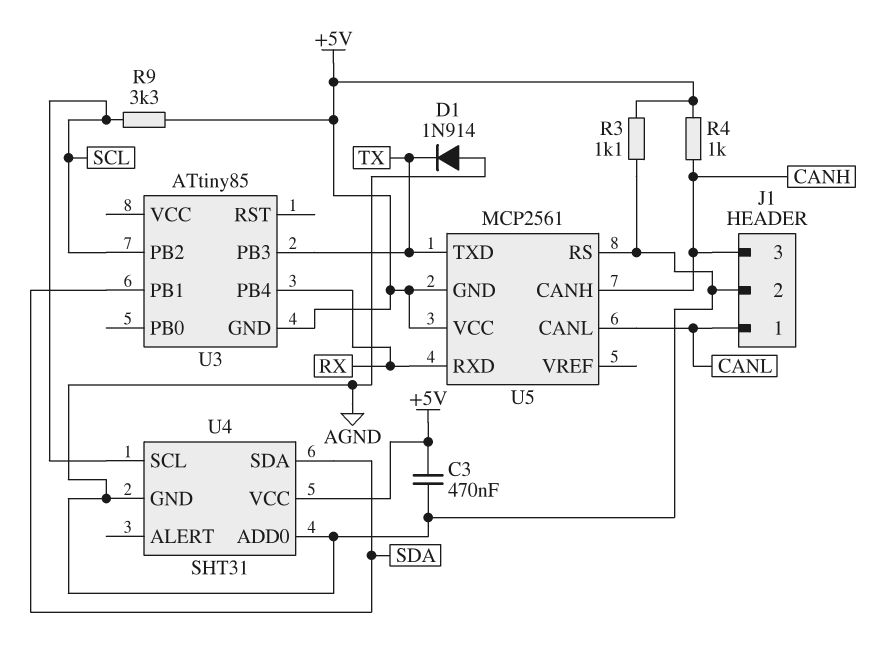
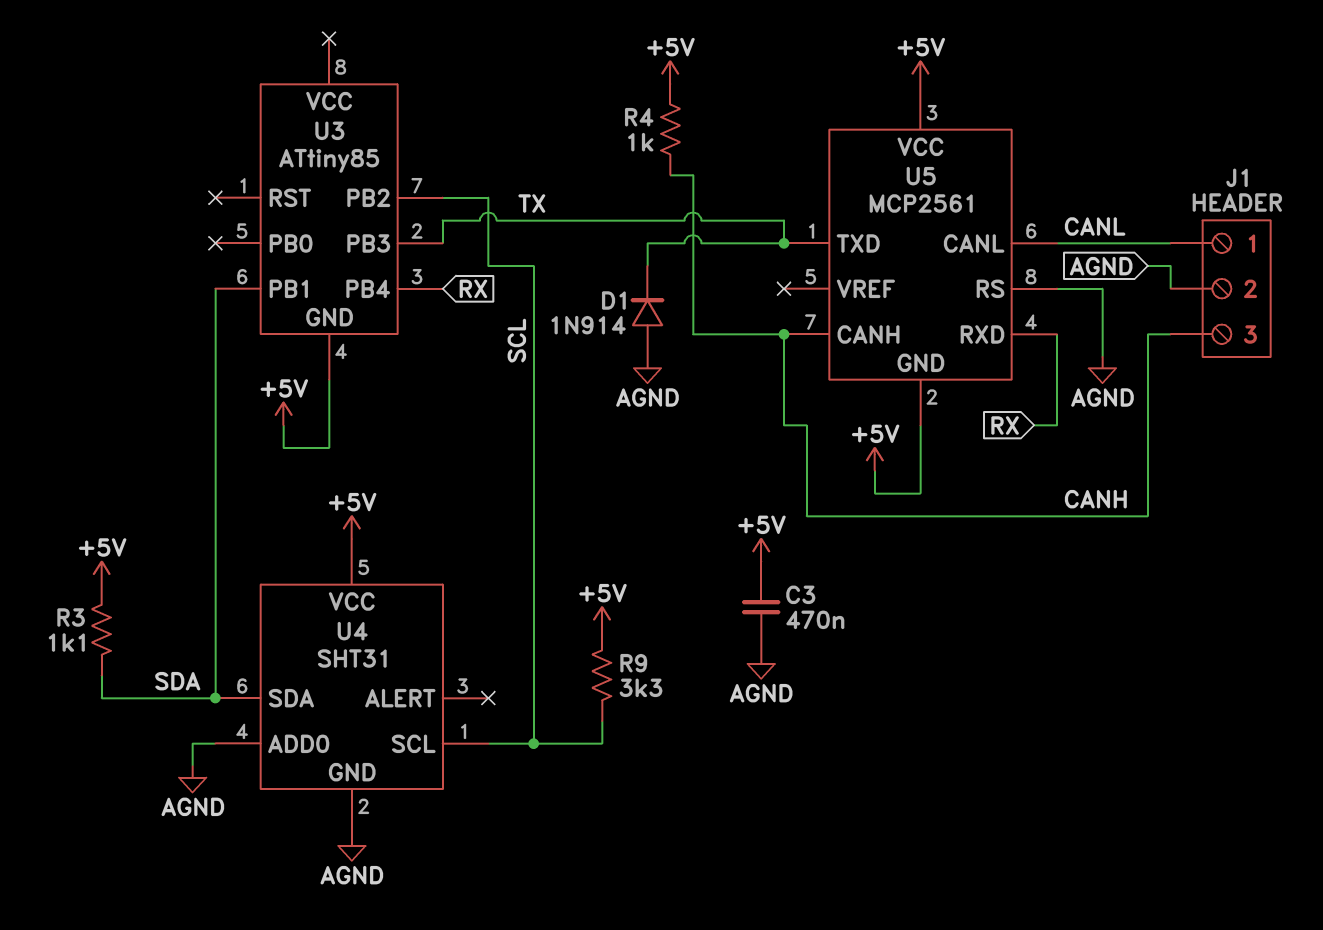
R3: 1.1k (+5V, AGND) -> 1.1k (+5V, SDA)

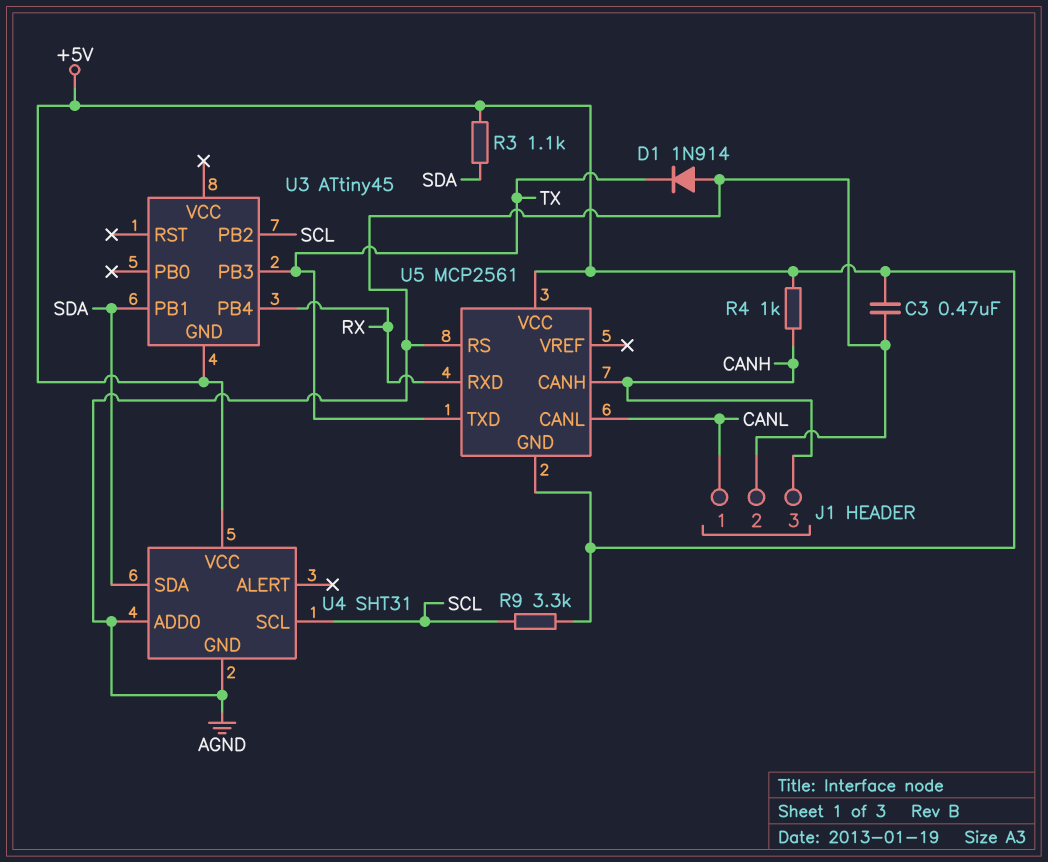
U3: ATtiny85 -> ATtiny45

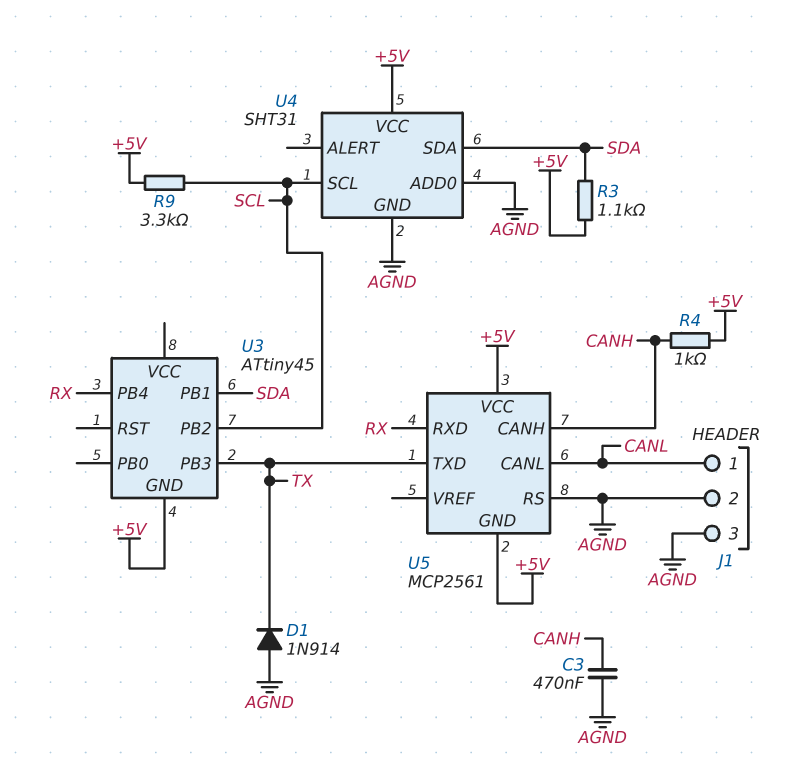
C3: 470nF (+5V, AGND) -> 470nF (AGND, CANH)
J1 pin 3: CANH -> AGND

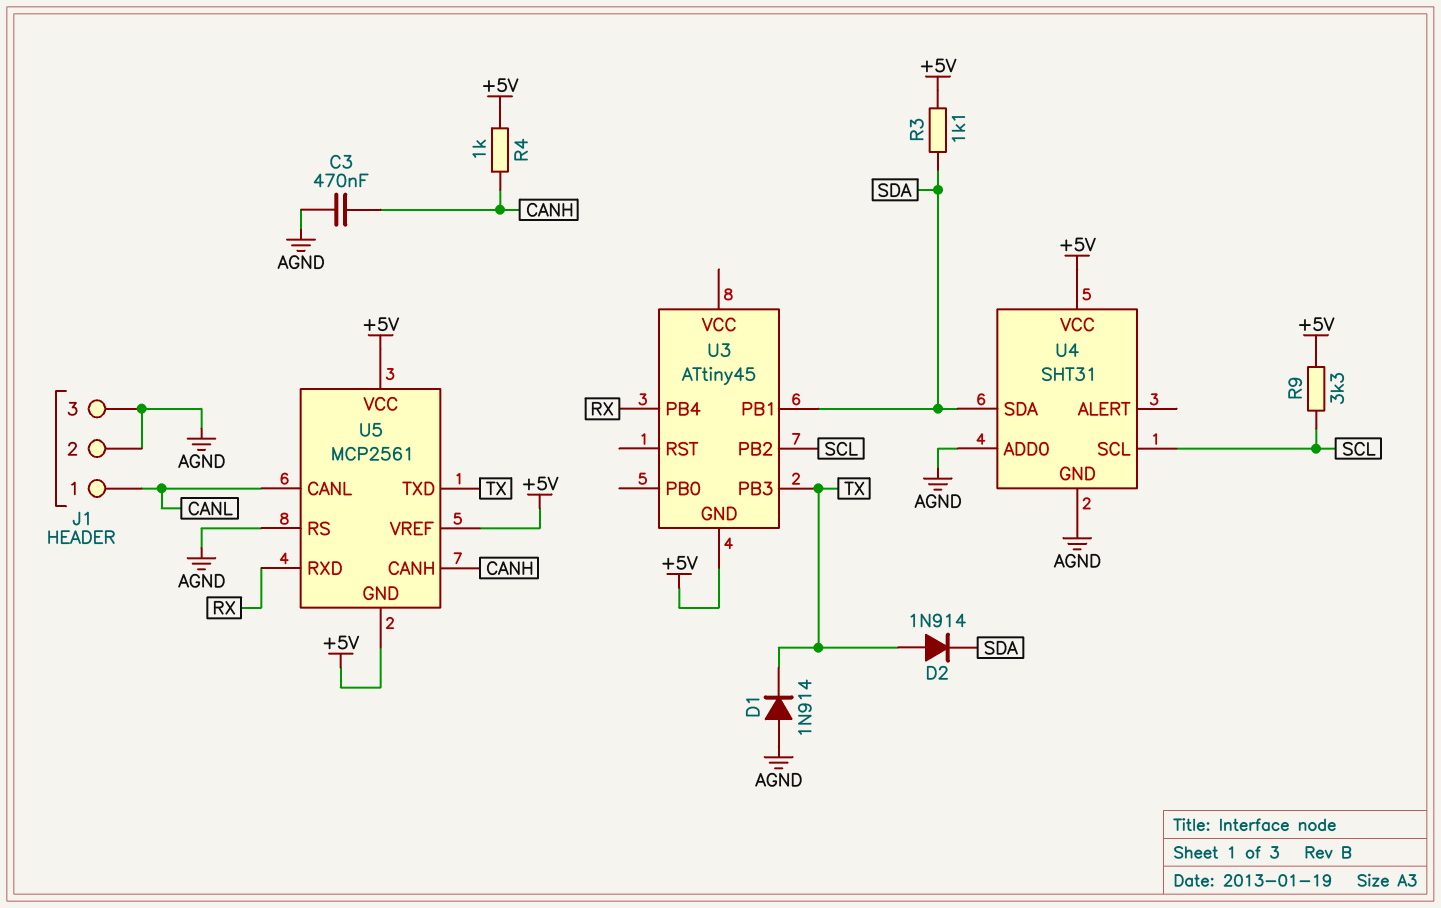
D2: none -> diode 1N914 (A TX, K SDA)
U5 pin VREF: none -> +5V

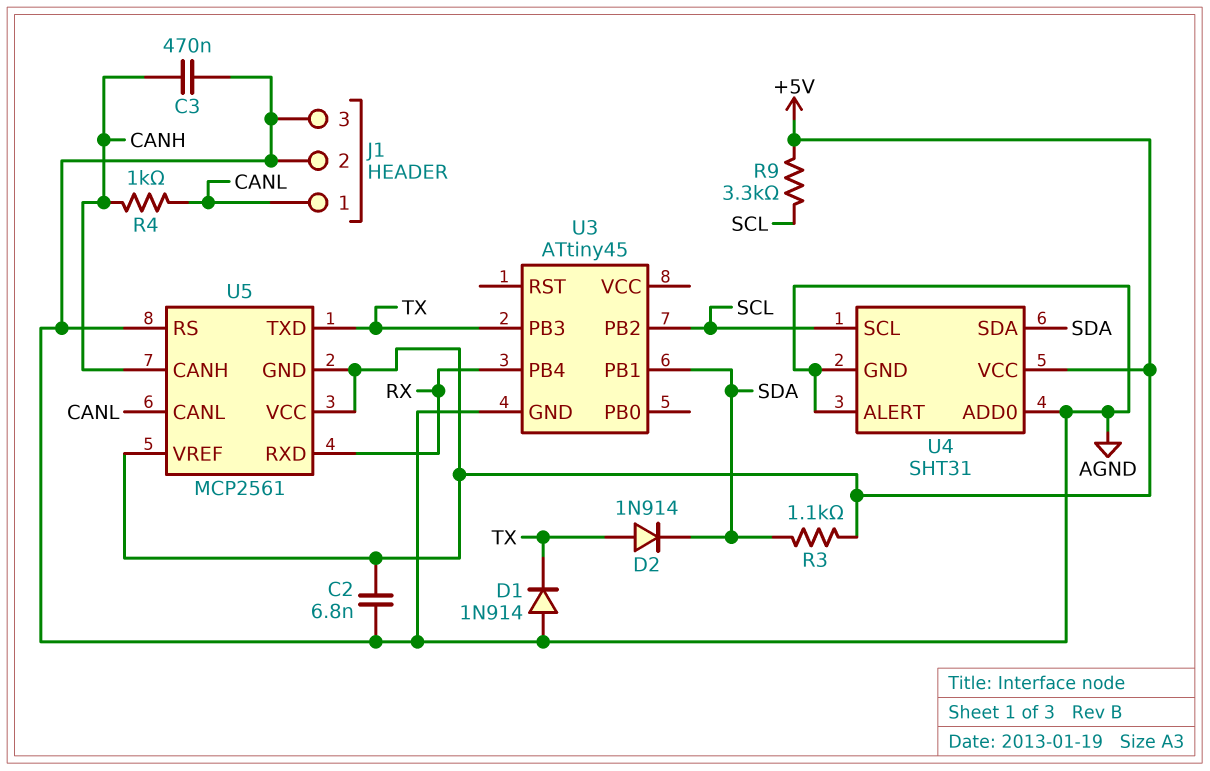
C2: none -> 6.8nF (+5V, AGND)
R4: 1k (+5V, CANH) -> 1k (CANH, CANL)
U3 pin GND: +5V -> AGND
U4 pin ALERT: none -> AGND

